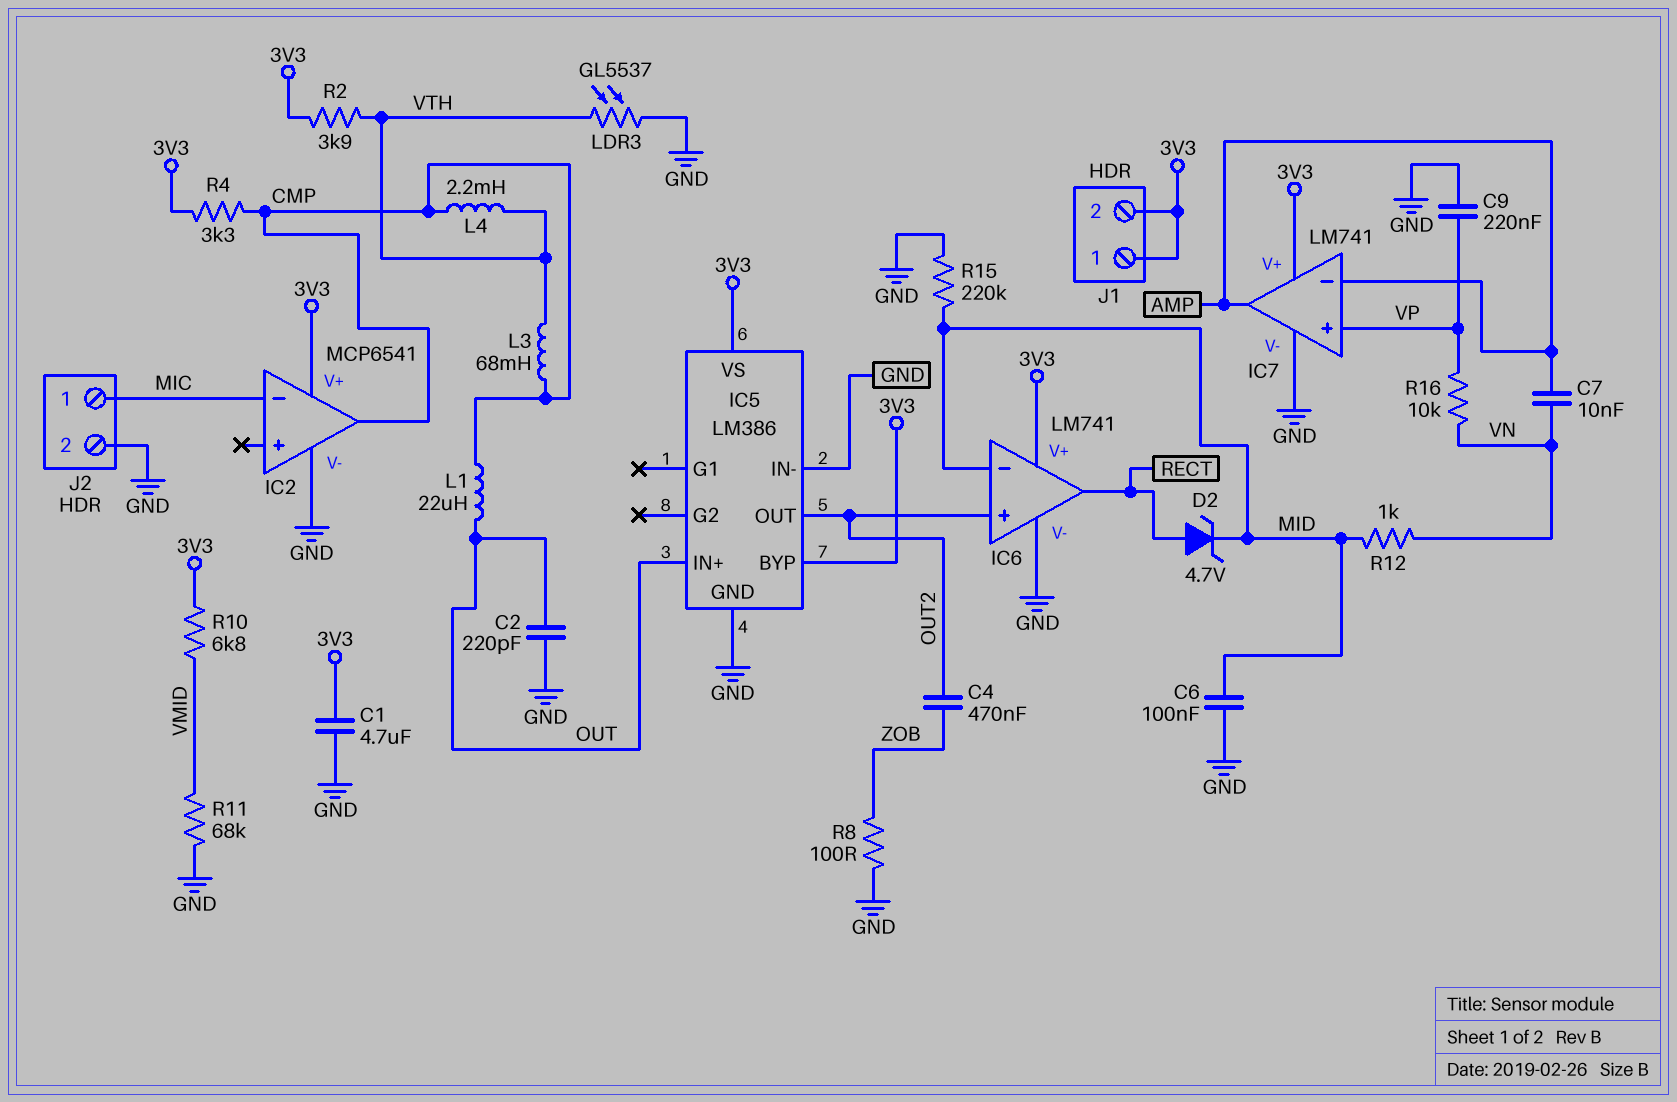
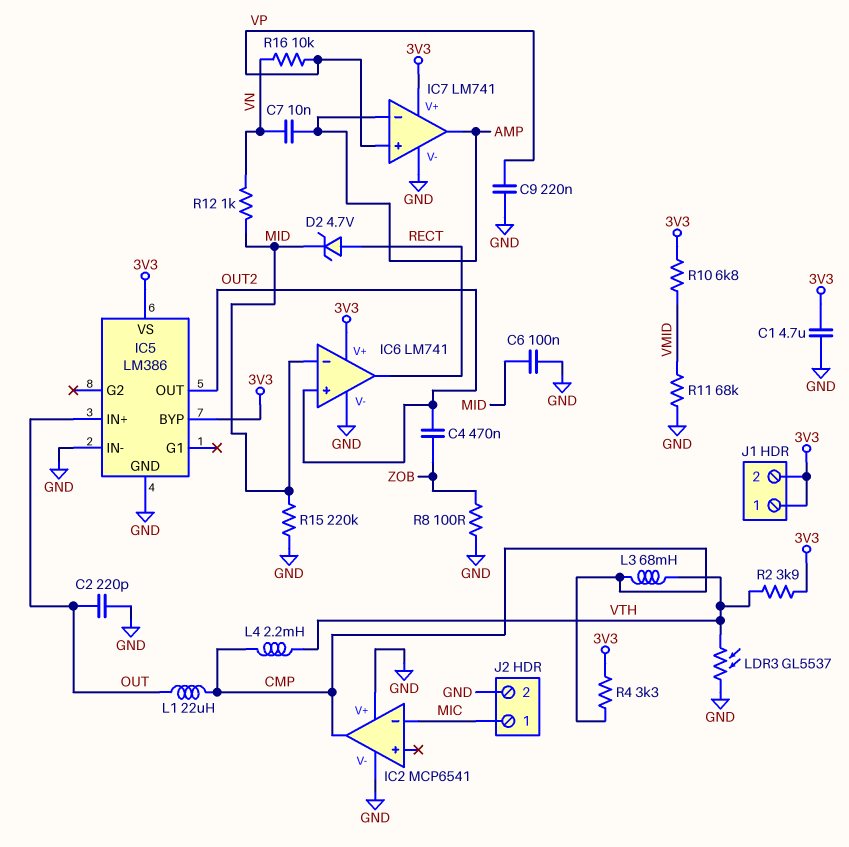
IC2 pin V+: 3V3 -> GND

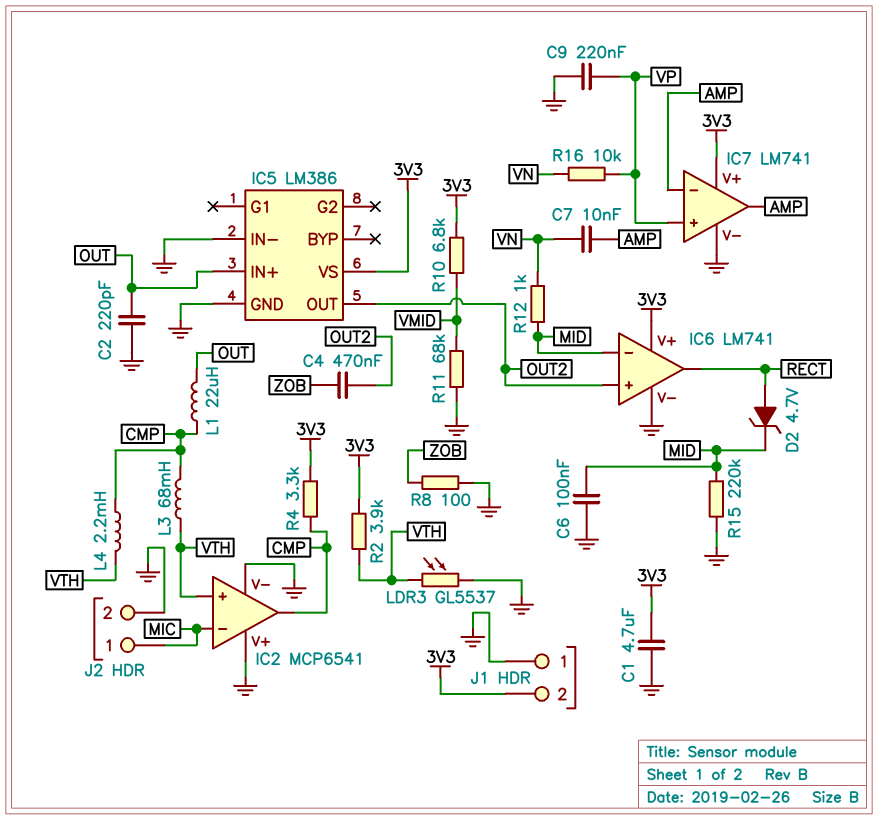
IC2 pin in+: none -> VTH
IC5 pin BYP: 3V3 -> none
J1 pin 1: 3V3 -> GND

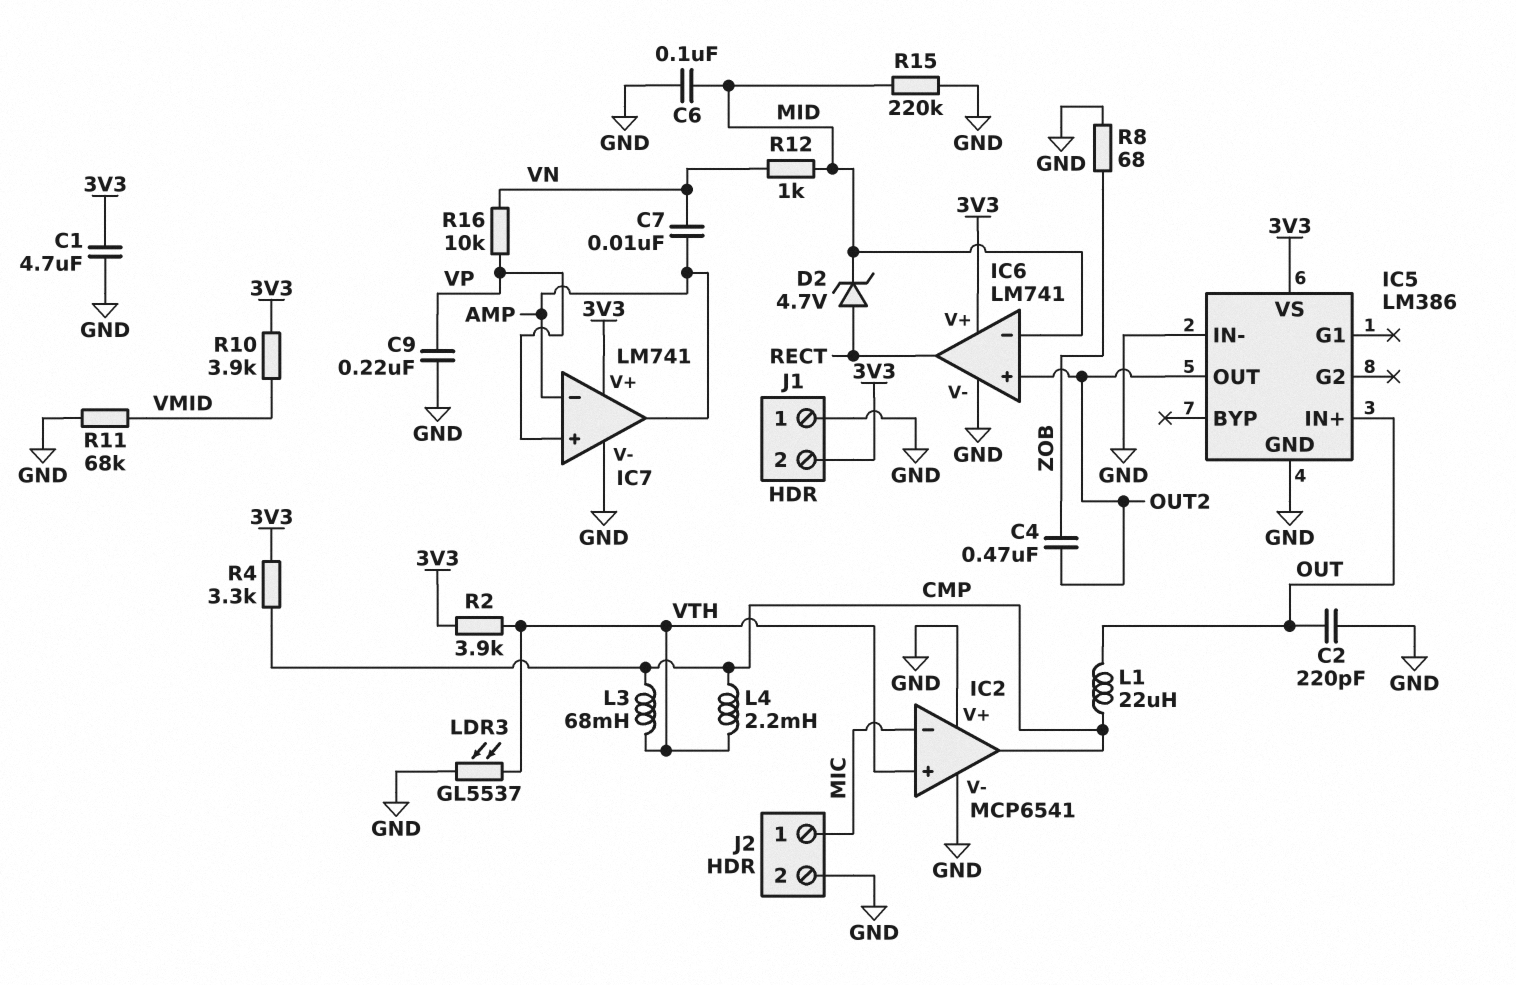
R8: 100 (GND, ZOB) -> 68 (GND, ZOB)
R10: 6.8k (3V3, VMID) -> 3.9k (3V3, VMID)

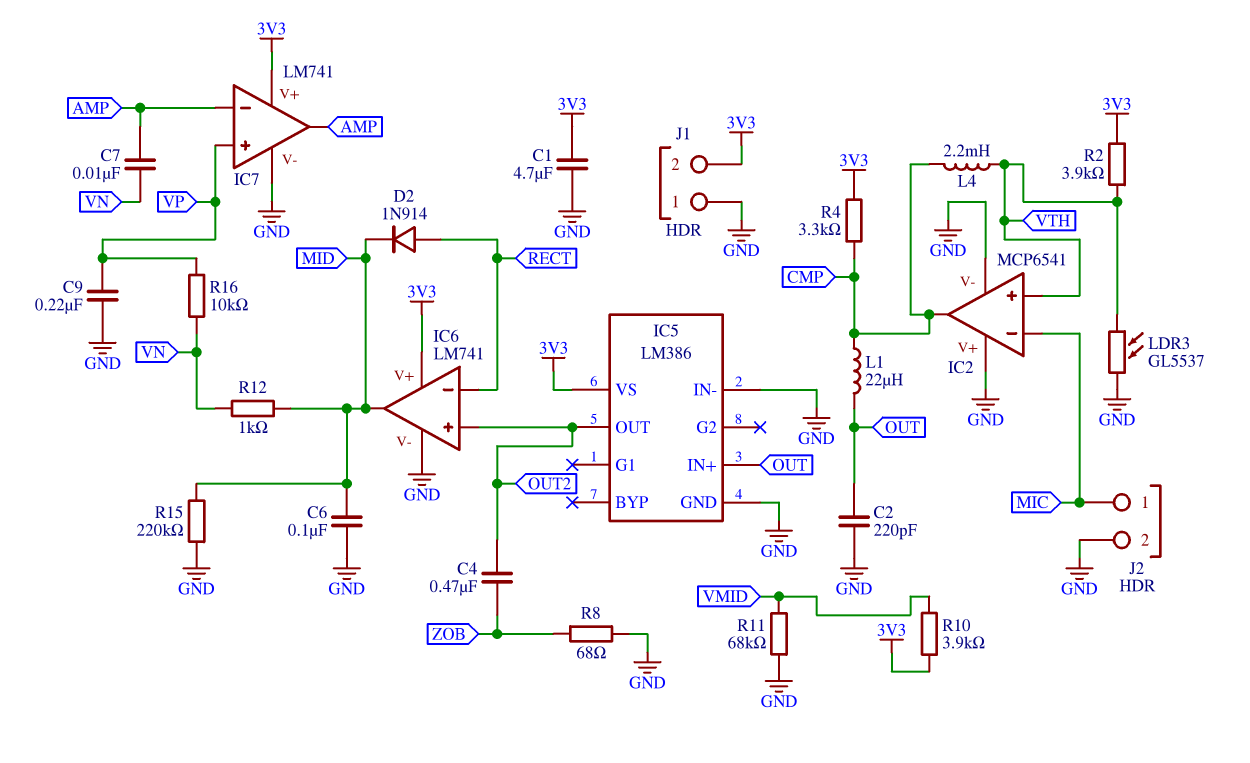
D2: zener 4.7V (A RECT, K MID) -> diode 1N914 (A RECT, K MID)
IC6 pin in-: MID -> RECT
IC6 pin out: RECT -> MID
L3: 68mH (CMP, VTH) -> none

